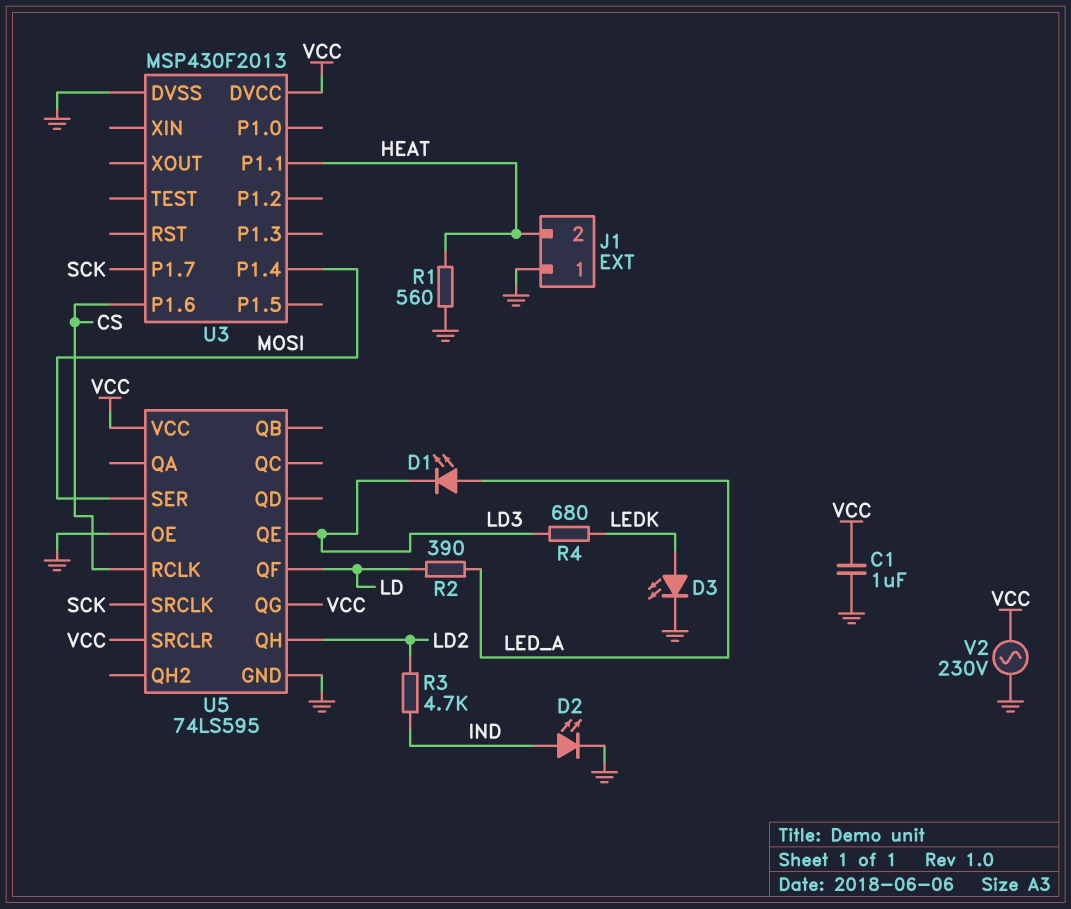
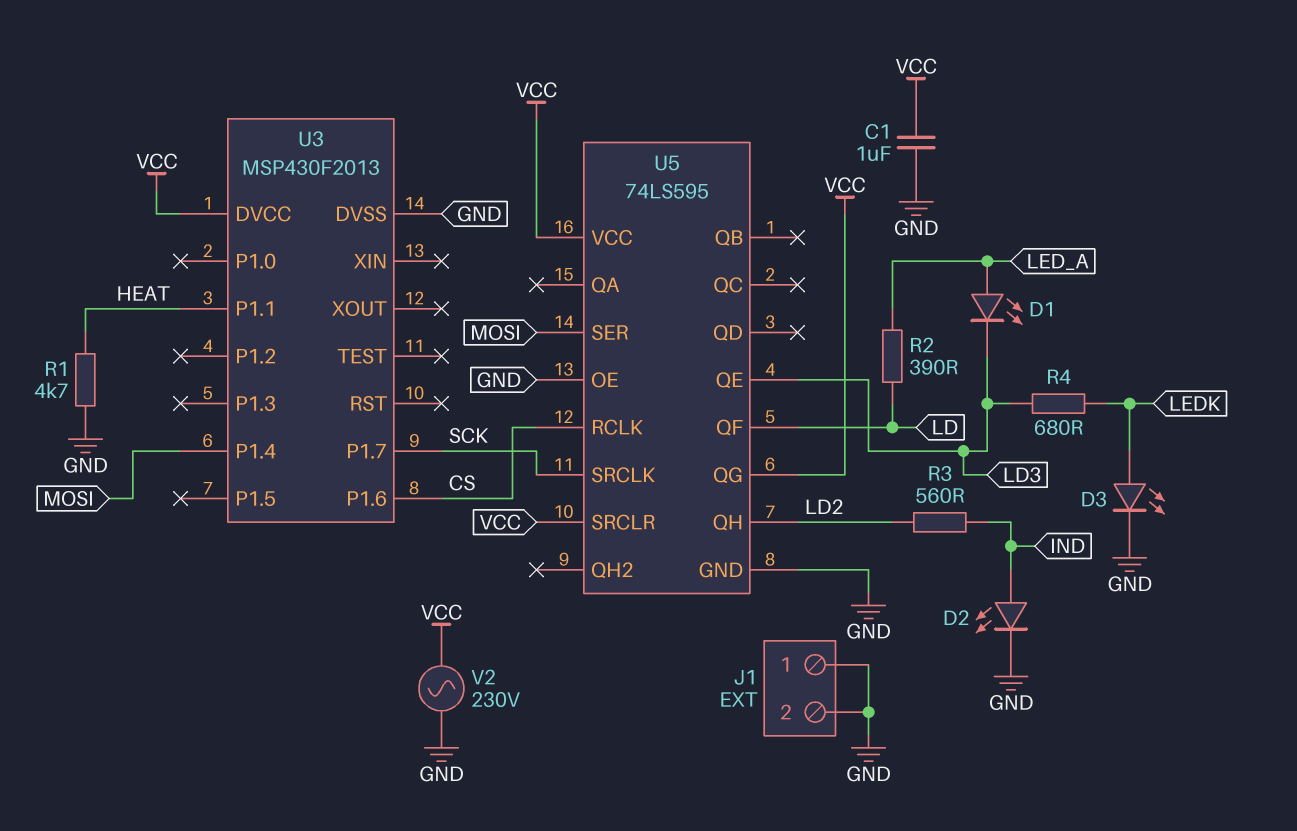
J1 pin 2: HEAT -> GND
R1: 560 (GND, HEAT) -> 4.7k (GND, HEAT)
R3: 4.7k (IND, LD2) -> 560 (IND, LD2)

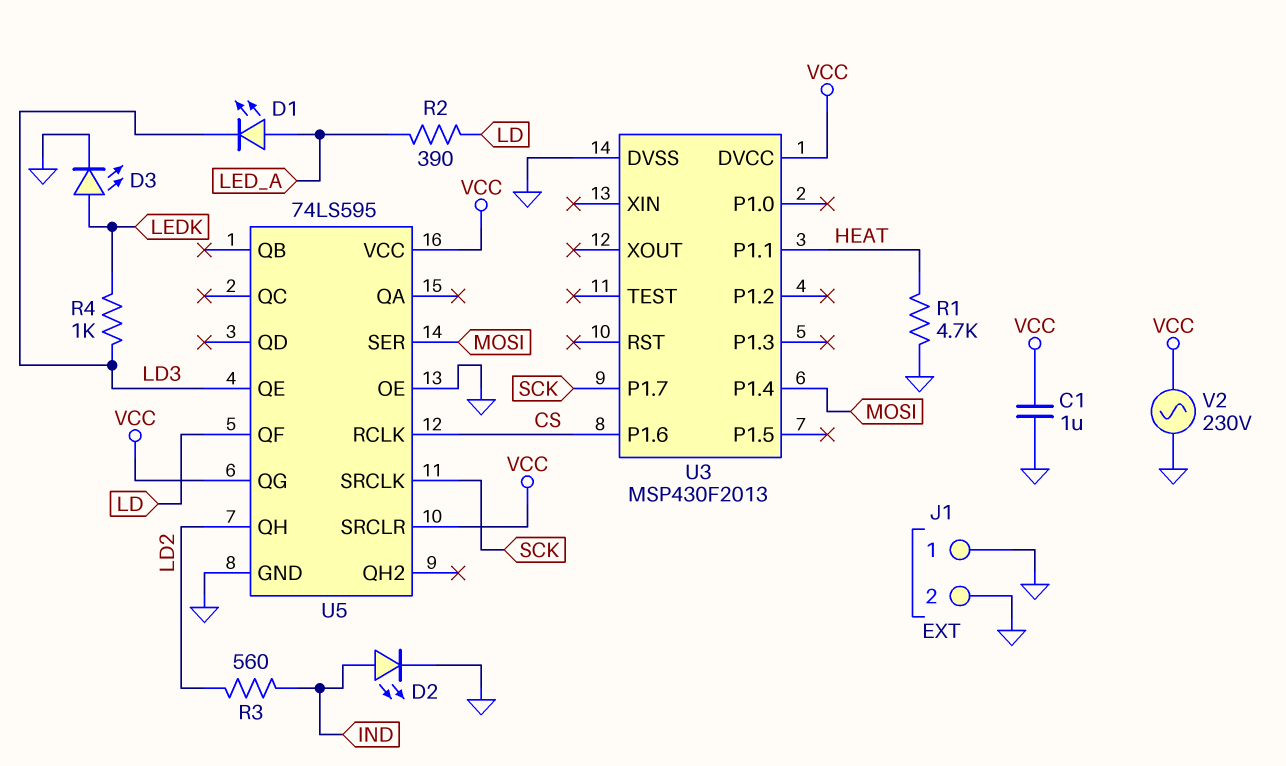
R4: 680 (LD3, LEDK) -> 1k (LD3, LEDK)

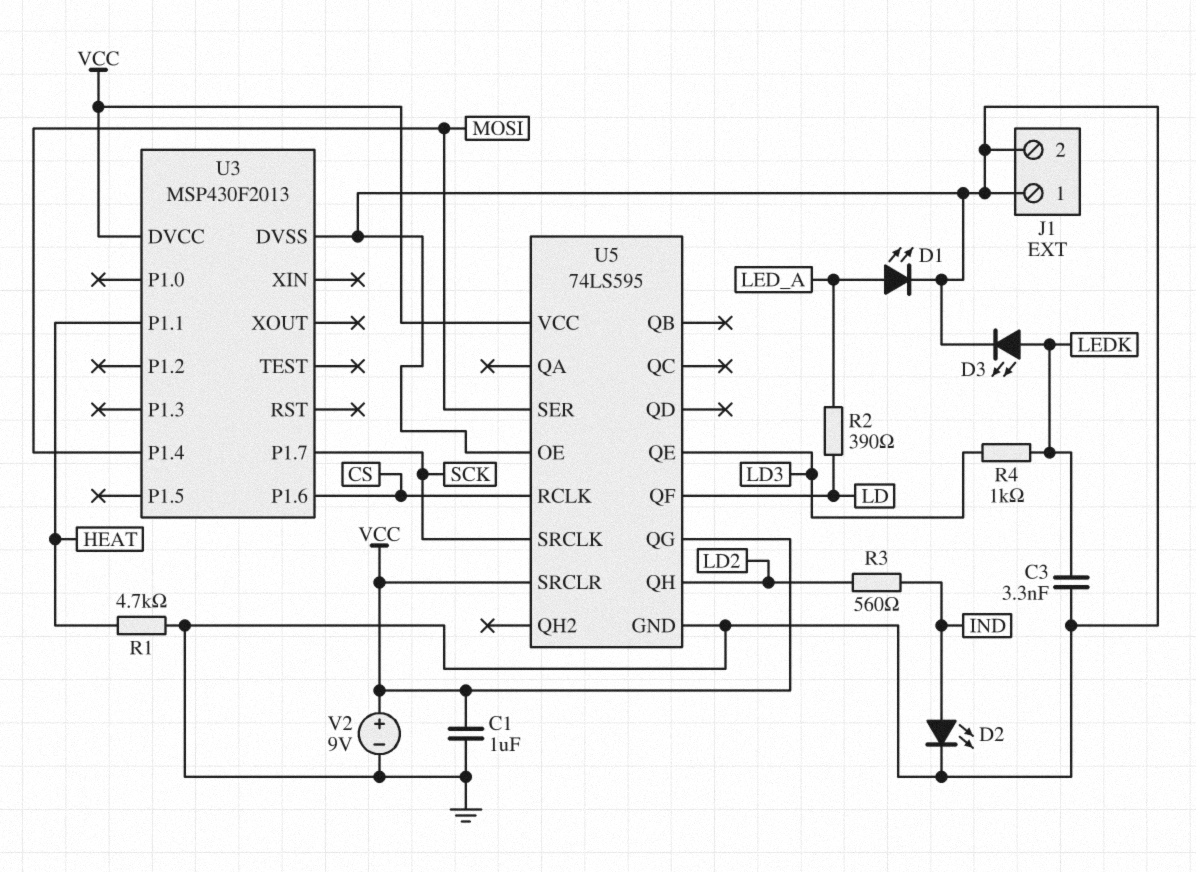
C3: none -> 3.3nF (GND, LEDK)
D1: LED (A LED_A, K LD3) -> LED (A LED_A, K GND)
V2: AC 230V (GND, VCC) -> 9V (plus VCC, minus GND)

